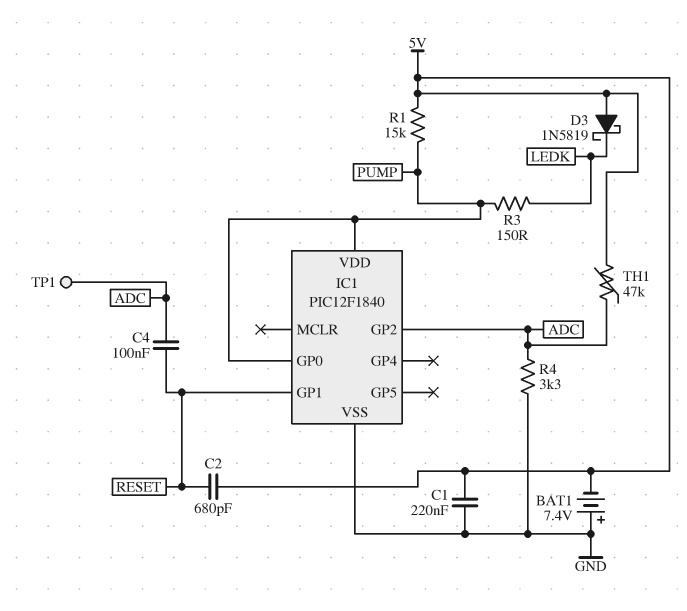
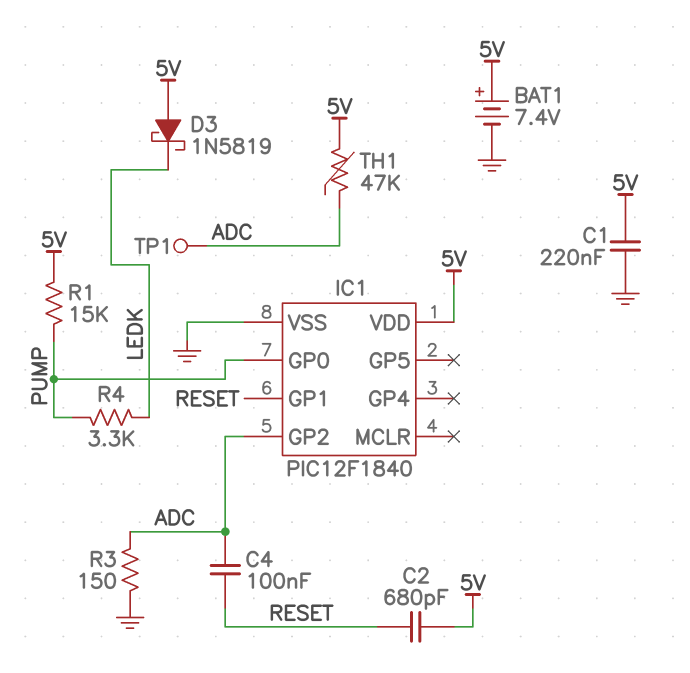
BAT1: 7.4V (plus GND, minus 5V) -> 7.4V (plus 5V, minus GND)
IC1 pin VDD: PUMP -> 5V
R3: 150 (LEDK, PUMP) -> 150 (ADC, GND)
R4: 3.3k (ADC, GND) -> 3.3k (LEDK, PUMP)

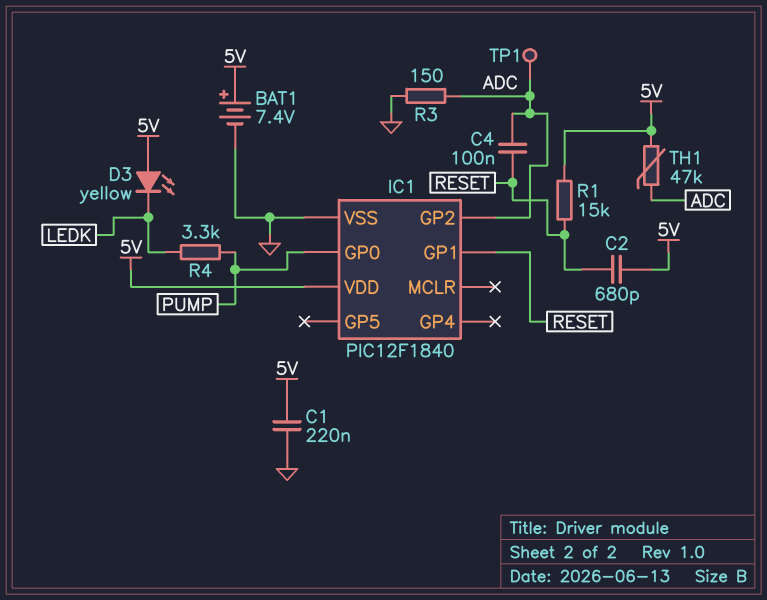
D3: schottky 1N5819 (A 5V, K LEDK) -> LED yellow (A 5V, K LEDK)
R1: 15k (5V, PUMP) -> 15k (5V, RESET)

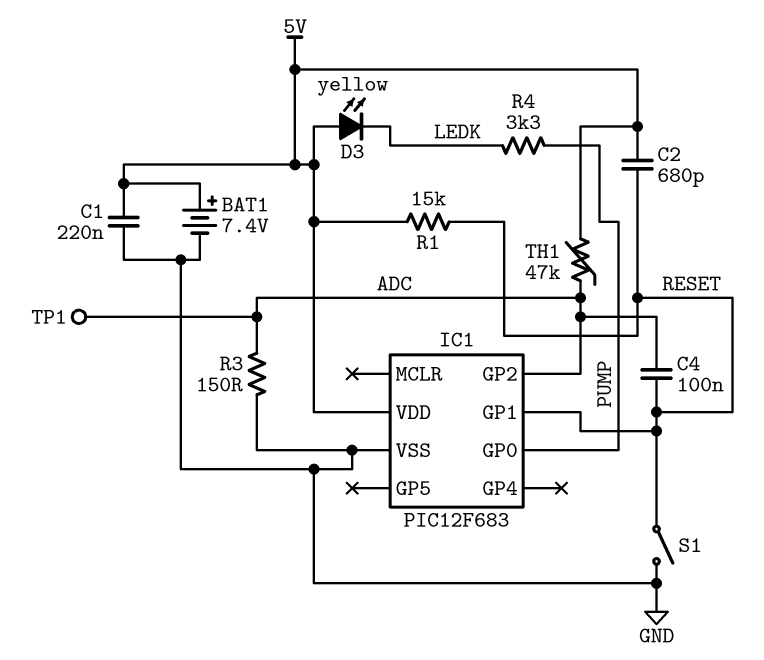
IC1: PIC12F1840 -> PIC12F683
S1: none -> switch (GND, RESET)

